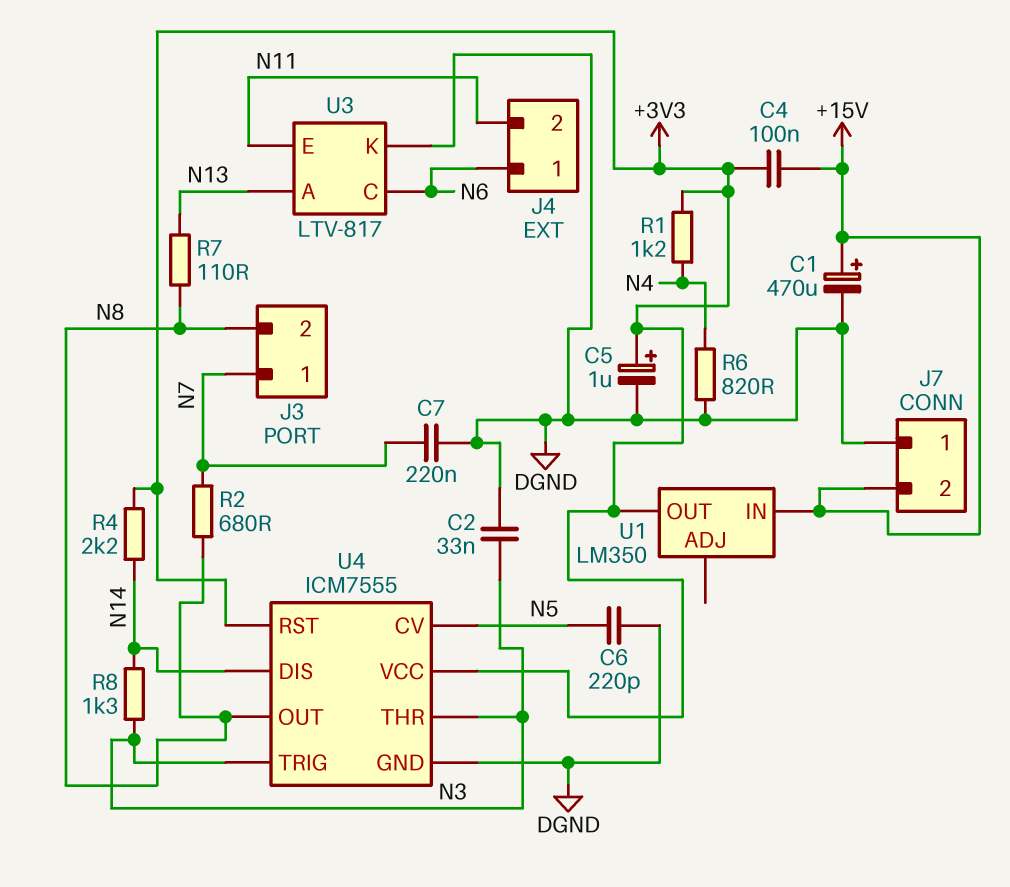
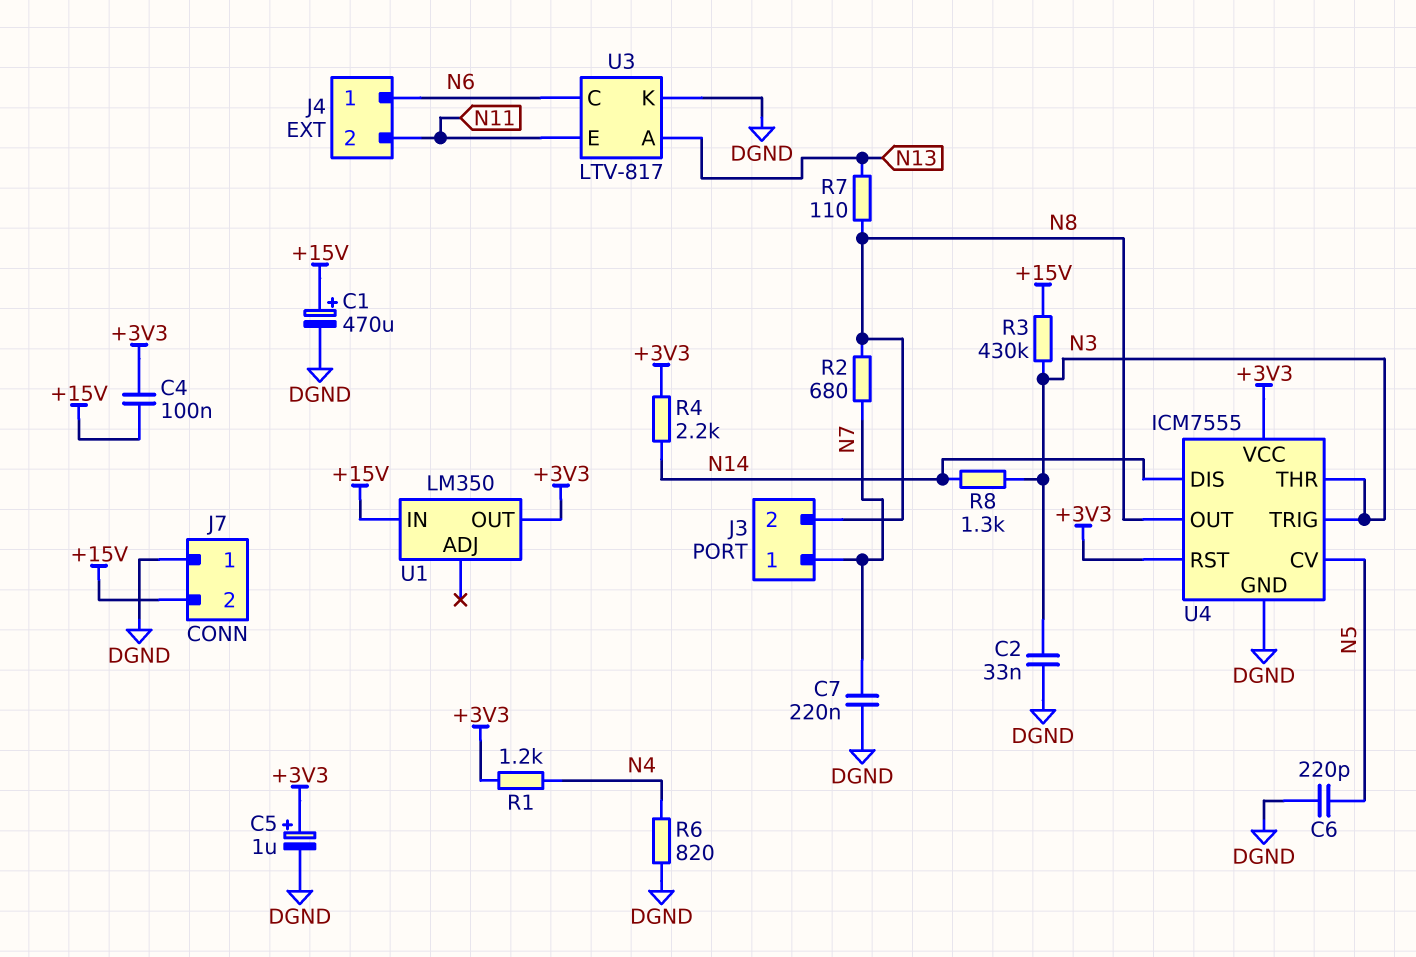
R3: none -> 430k (+15V, N3)

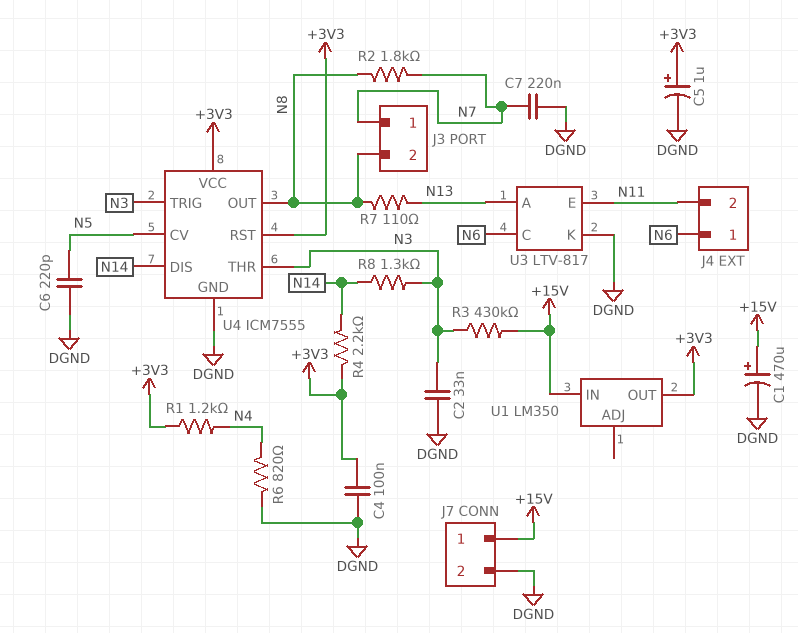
C4: 100nF (+3V3, +15V) -> 100nF (+3V3, DGND)
J7 pin 1: DGND -> +15V
J7 pin 2: +15V -> DGND
R2: 680 (N7, N8) -> 1.8k (N7, N8)

